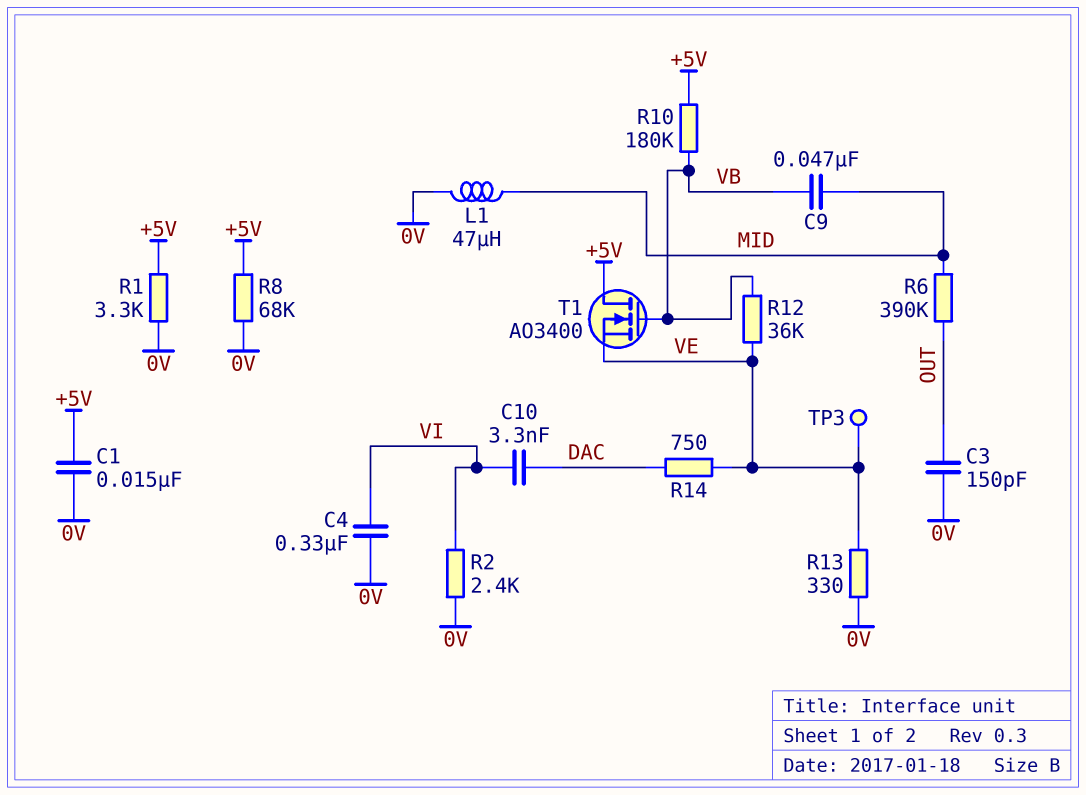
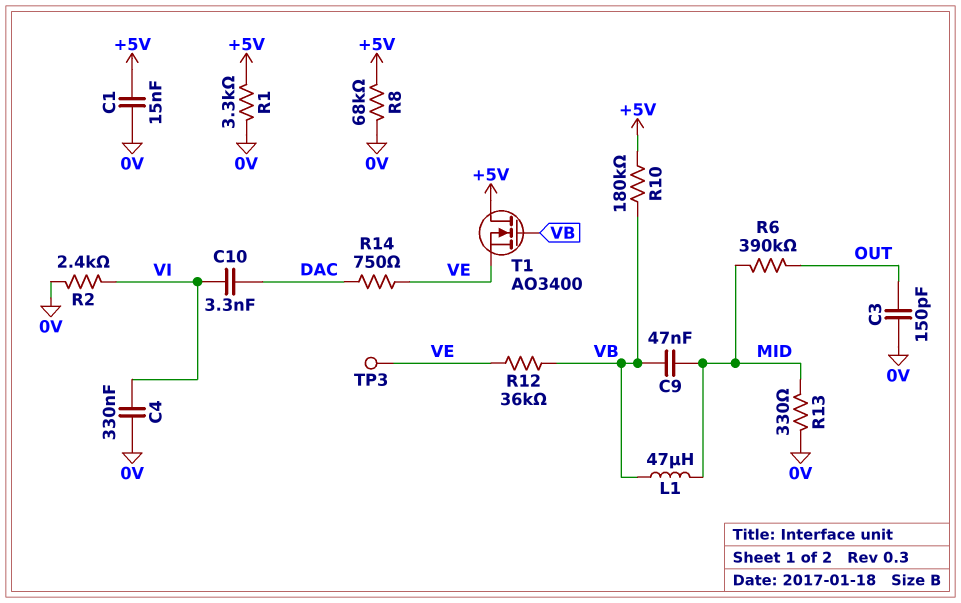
L1: 47uH (0V, MID) -> 47uH (MID, VB)
R13: 330 (0V, VE) -> 330 (0V, MID)

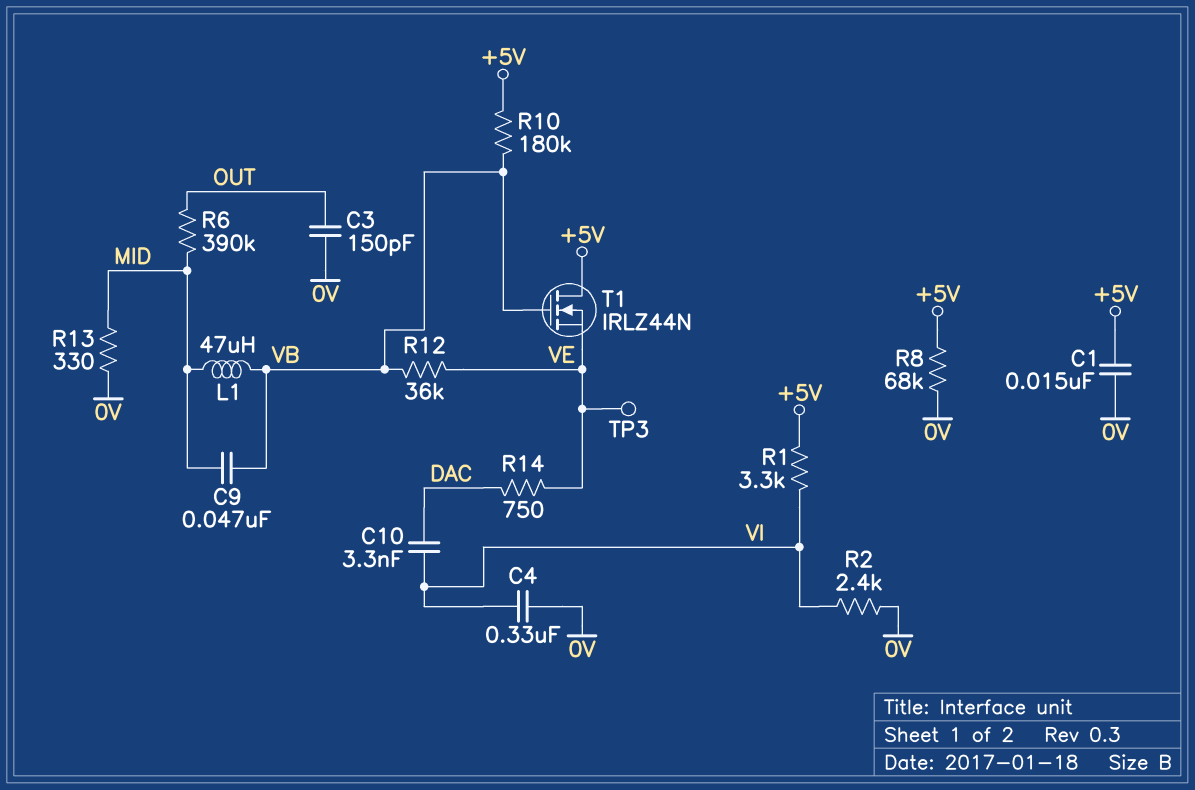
R1: 3.3k (+5V, 0V) -> 3.3k (+5V, VI)
T1: NMOS AO3400 (G VB, D +5V, S VE) -> NMOS IRLZ44N (G VB, D +5V, S VE)

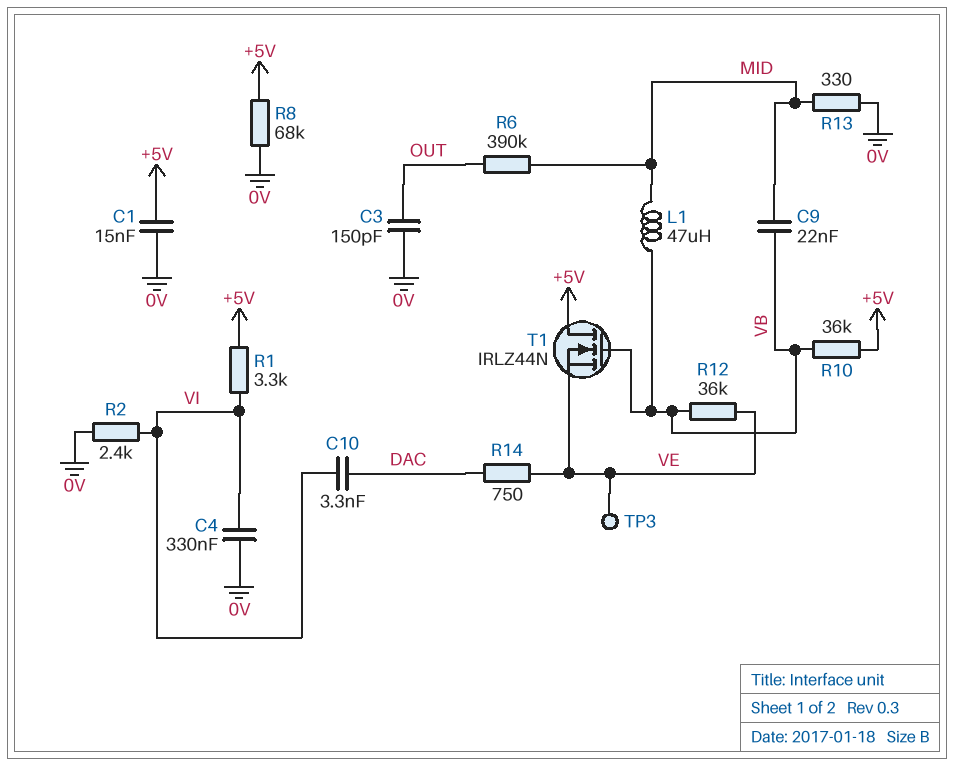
C9: 47nF (MID, VB) -> 22nF (MID, VB)
R10: 180k (+5V, VB) -> 36k (+5V, VB)

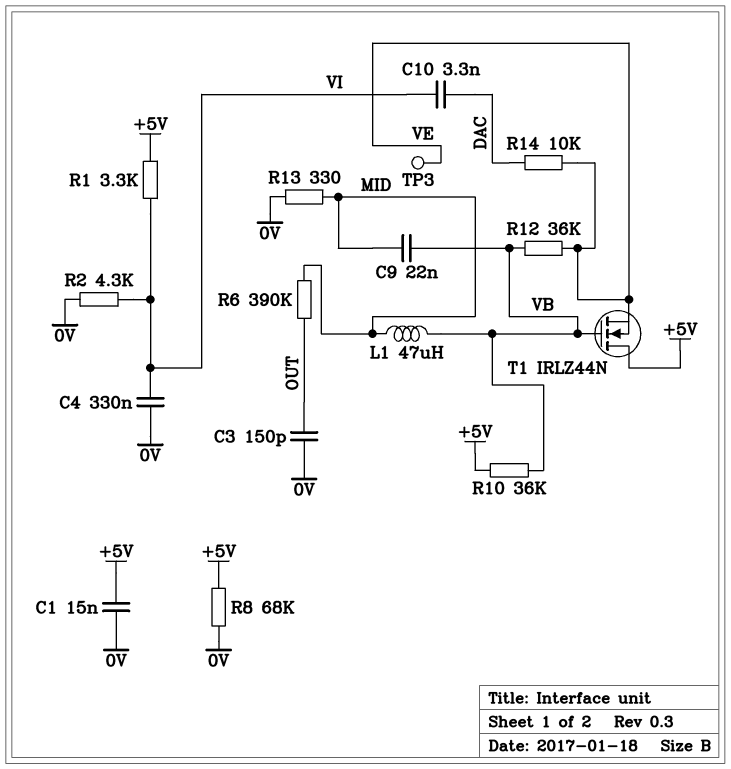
R2: 2.4k (0V, VI) -> 4.3k (0V, VI)
R14: 750 (DAC, VE) -> 10k (DAC, VE)

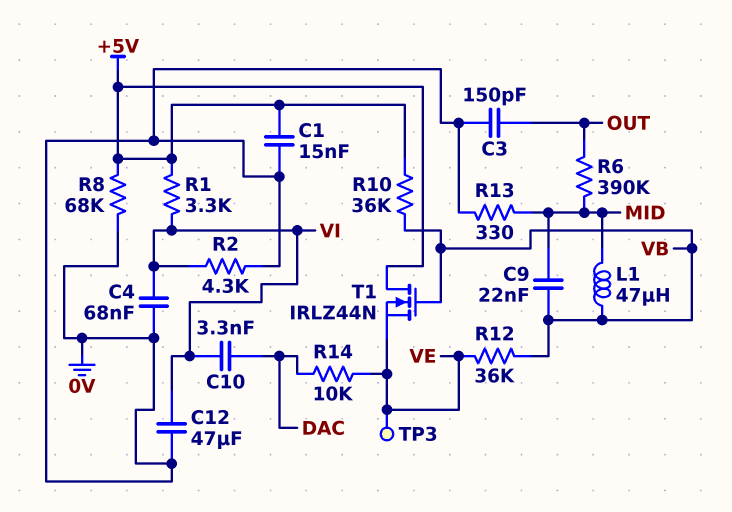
C4: 330nF (0V, VI) -> 68nF (0V, VI)
C12: none -> 47uF (0V, VI)

